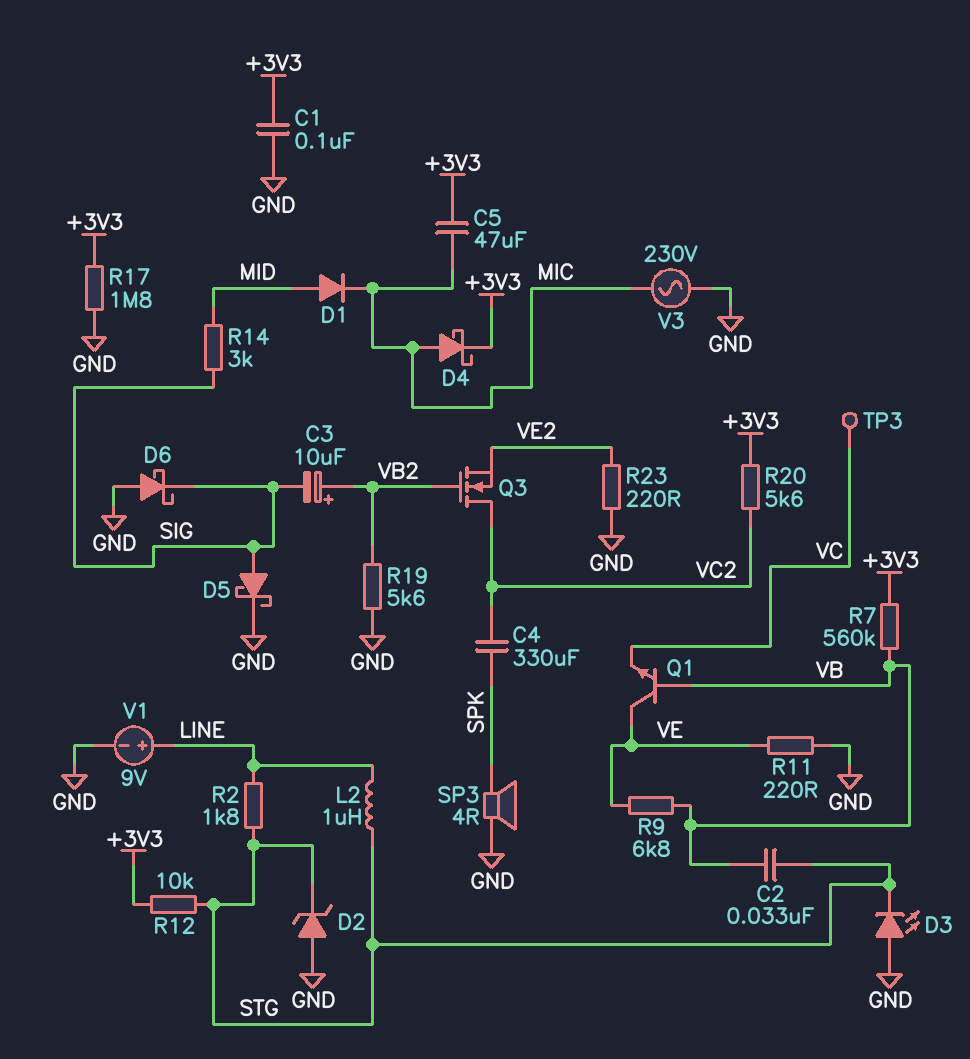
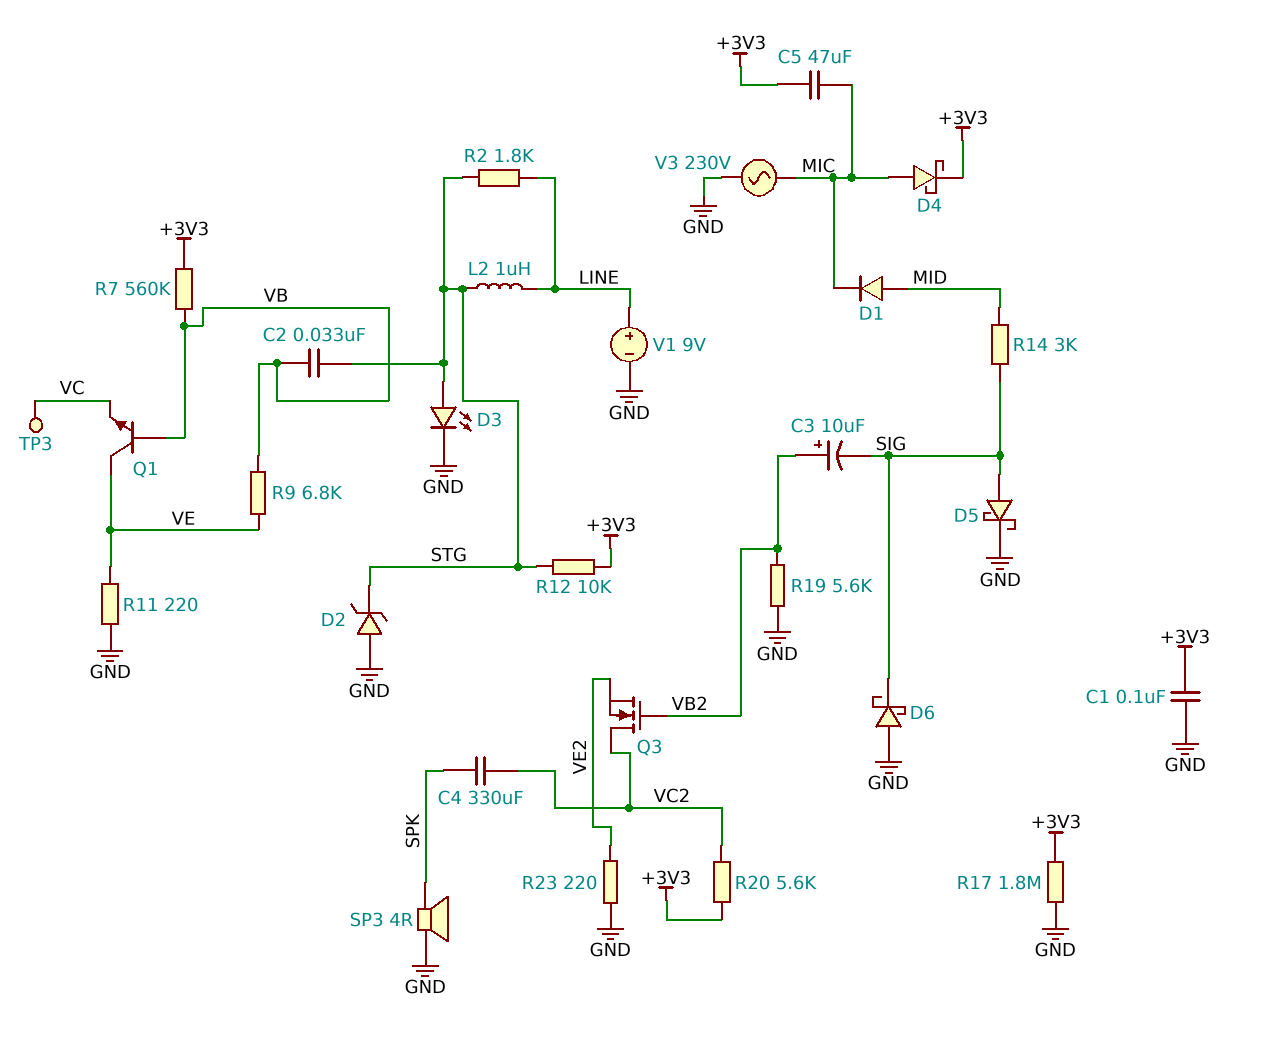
D3: LED (A GND, K STG) -> LED (A STG, K GND)

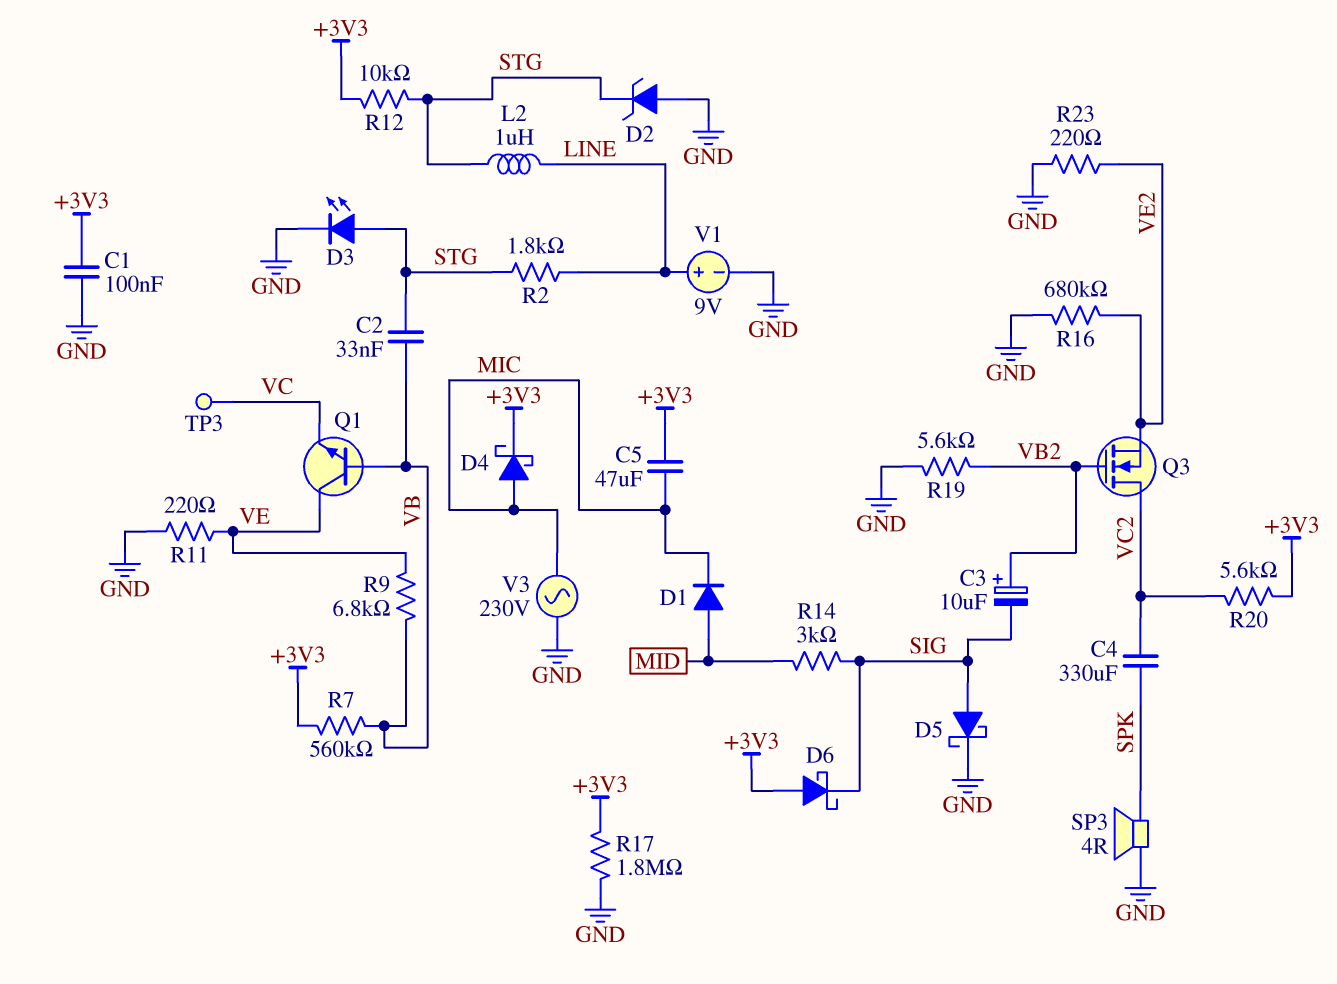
D6: schottky (A GND, K SIG) -> schottky (A +3V3, K SIG)
R16: none -> 680k (GND, VE2)

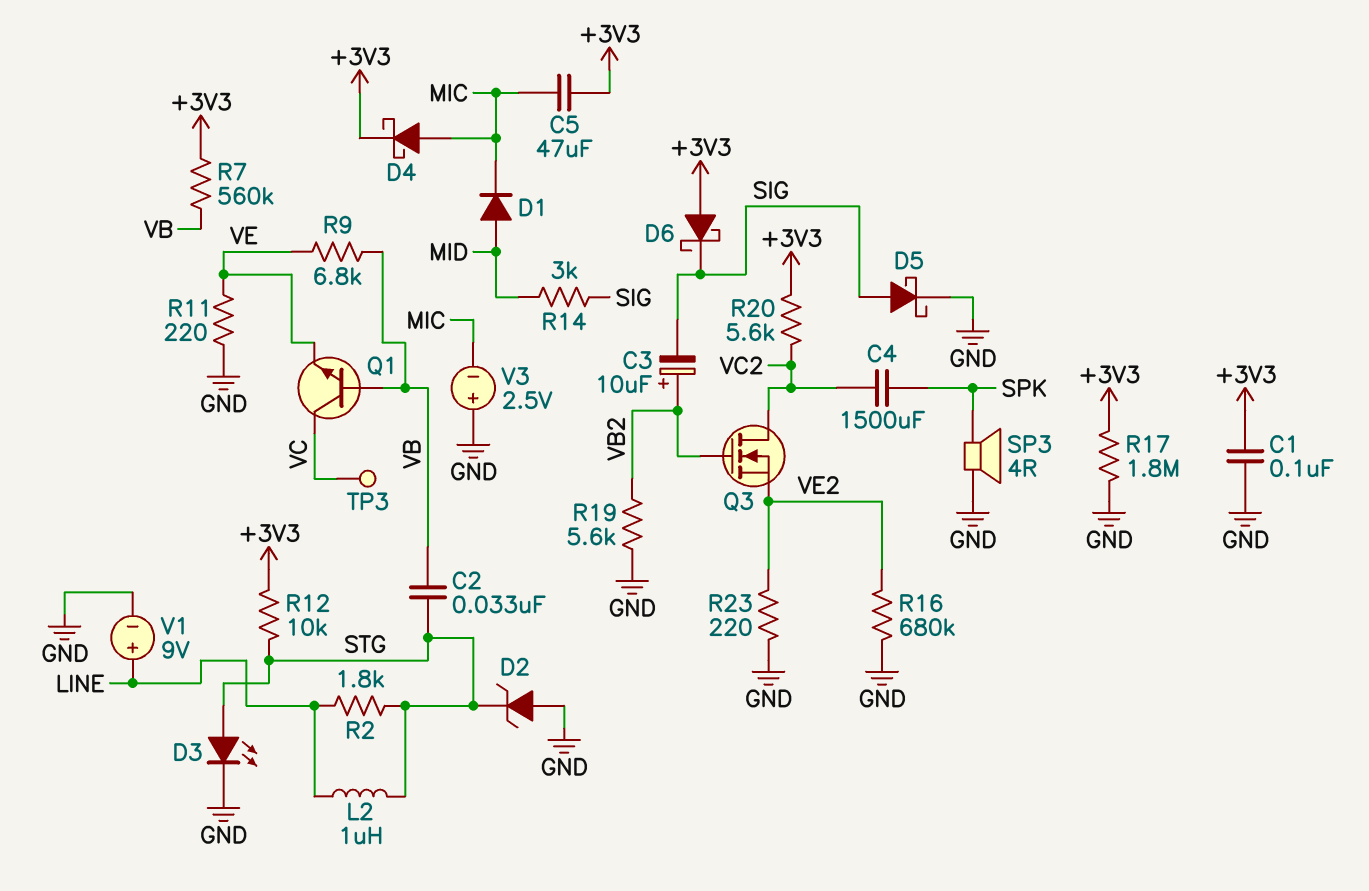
C4: 330uF (SPK, VC2) -> 1500uF (SPK, VC2)
Q1: NPN (B VB, C VE, E VC) -> NPN (B VB, C VC, E VE)
V3: AC 230V (GND, MIC) -> 2.5V (plus GND, minus MIC)

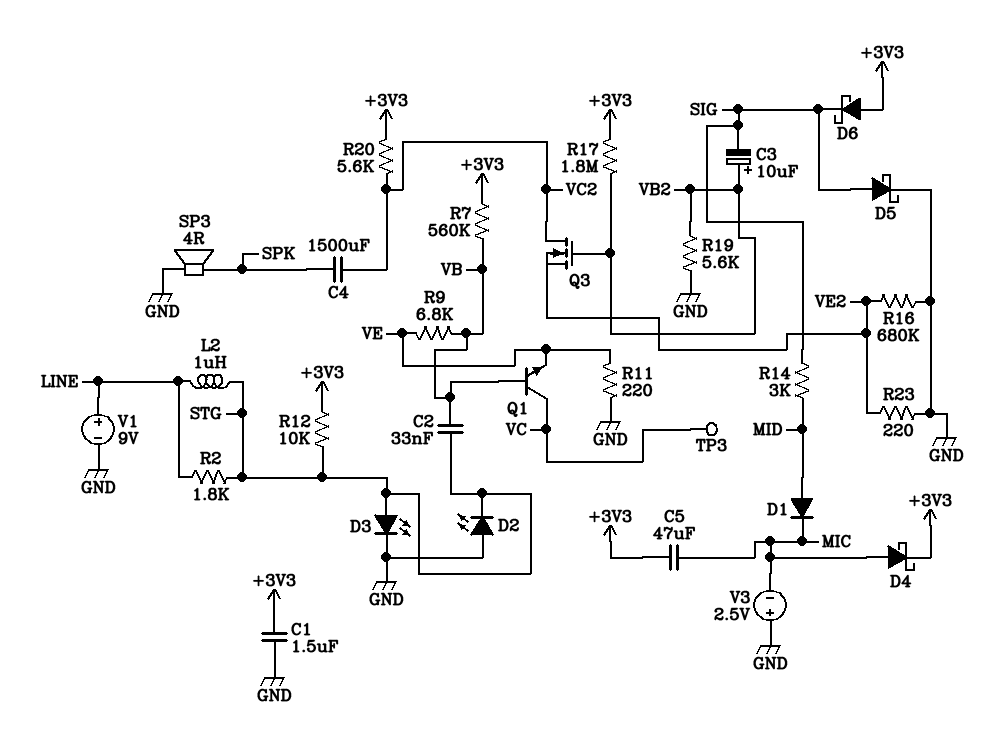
C1: 100nF (+3V3, GND) -> 1.5uF (+3V3, GND)
D2: zener (A GND, K STG) -> LED (A GND, K STG)
R17: 1.8M (+3V3, GND) -> 1.8M (+3V3, VB2)

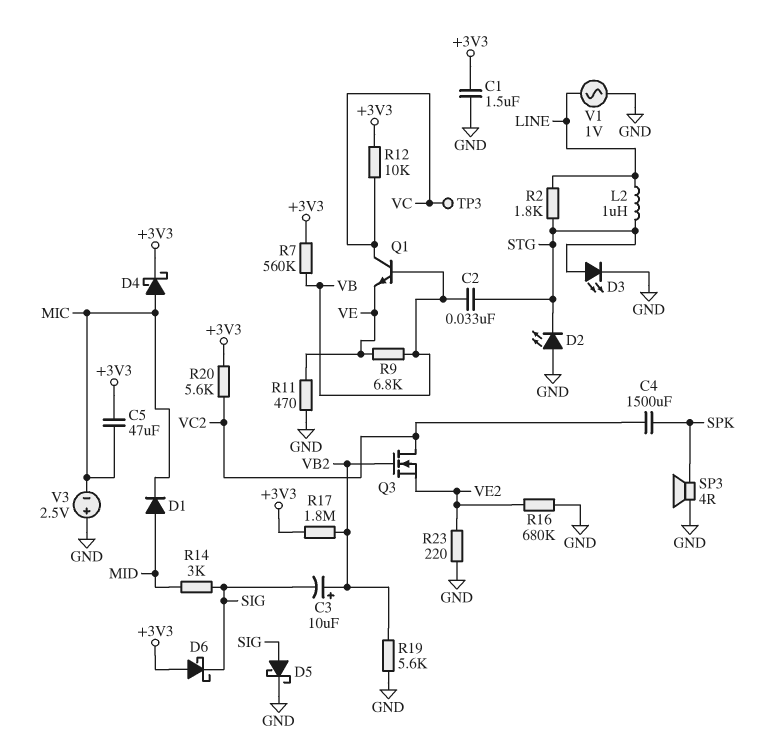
R11: 220 (GND, VE) -> 470 (GND, VE)
R12: 10k (+3V3, STG) -> 10k (+3V3, VC)
V1: 9V (plus LINE, minus GND) -> AC 1V (GND, LINE)

